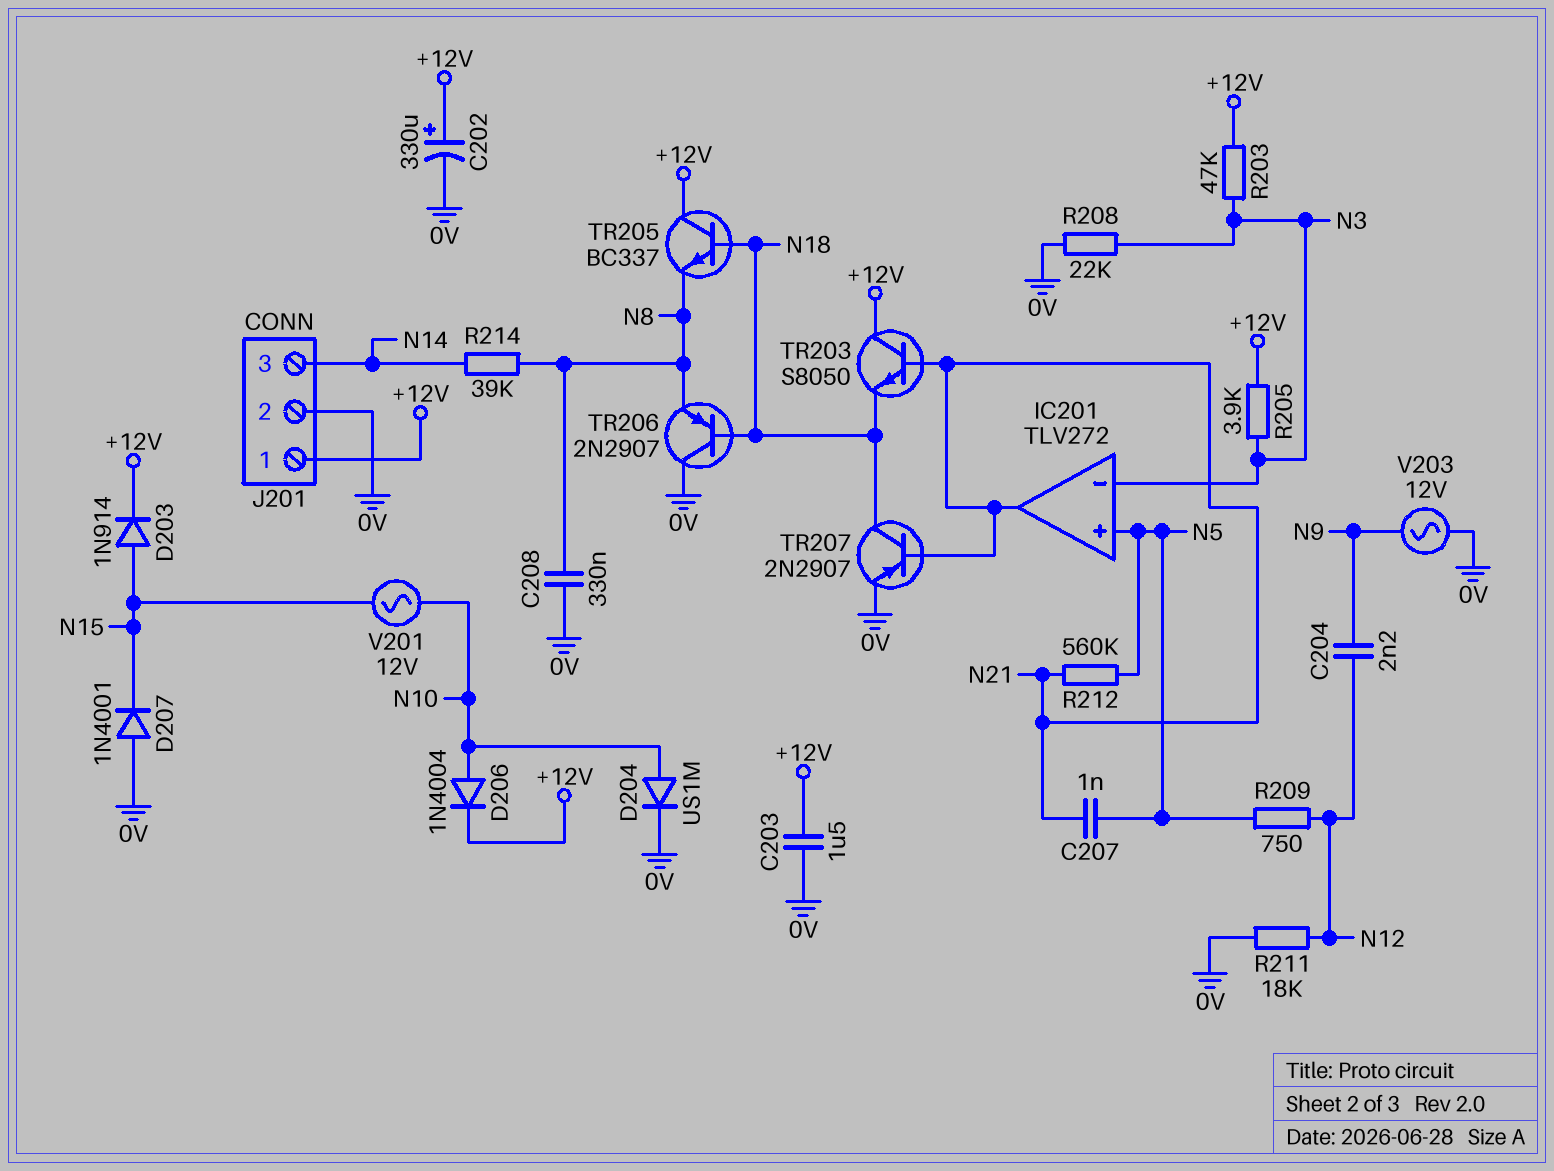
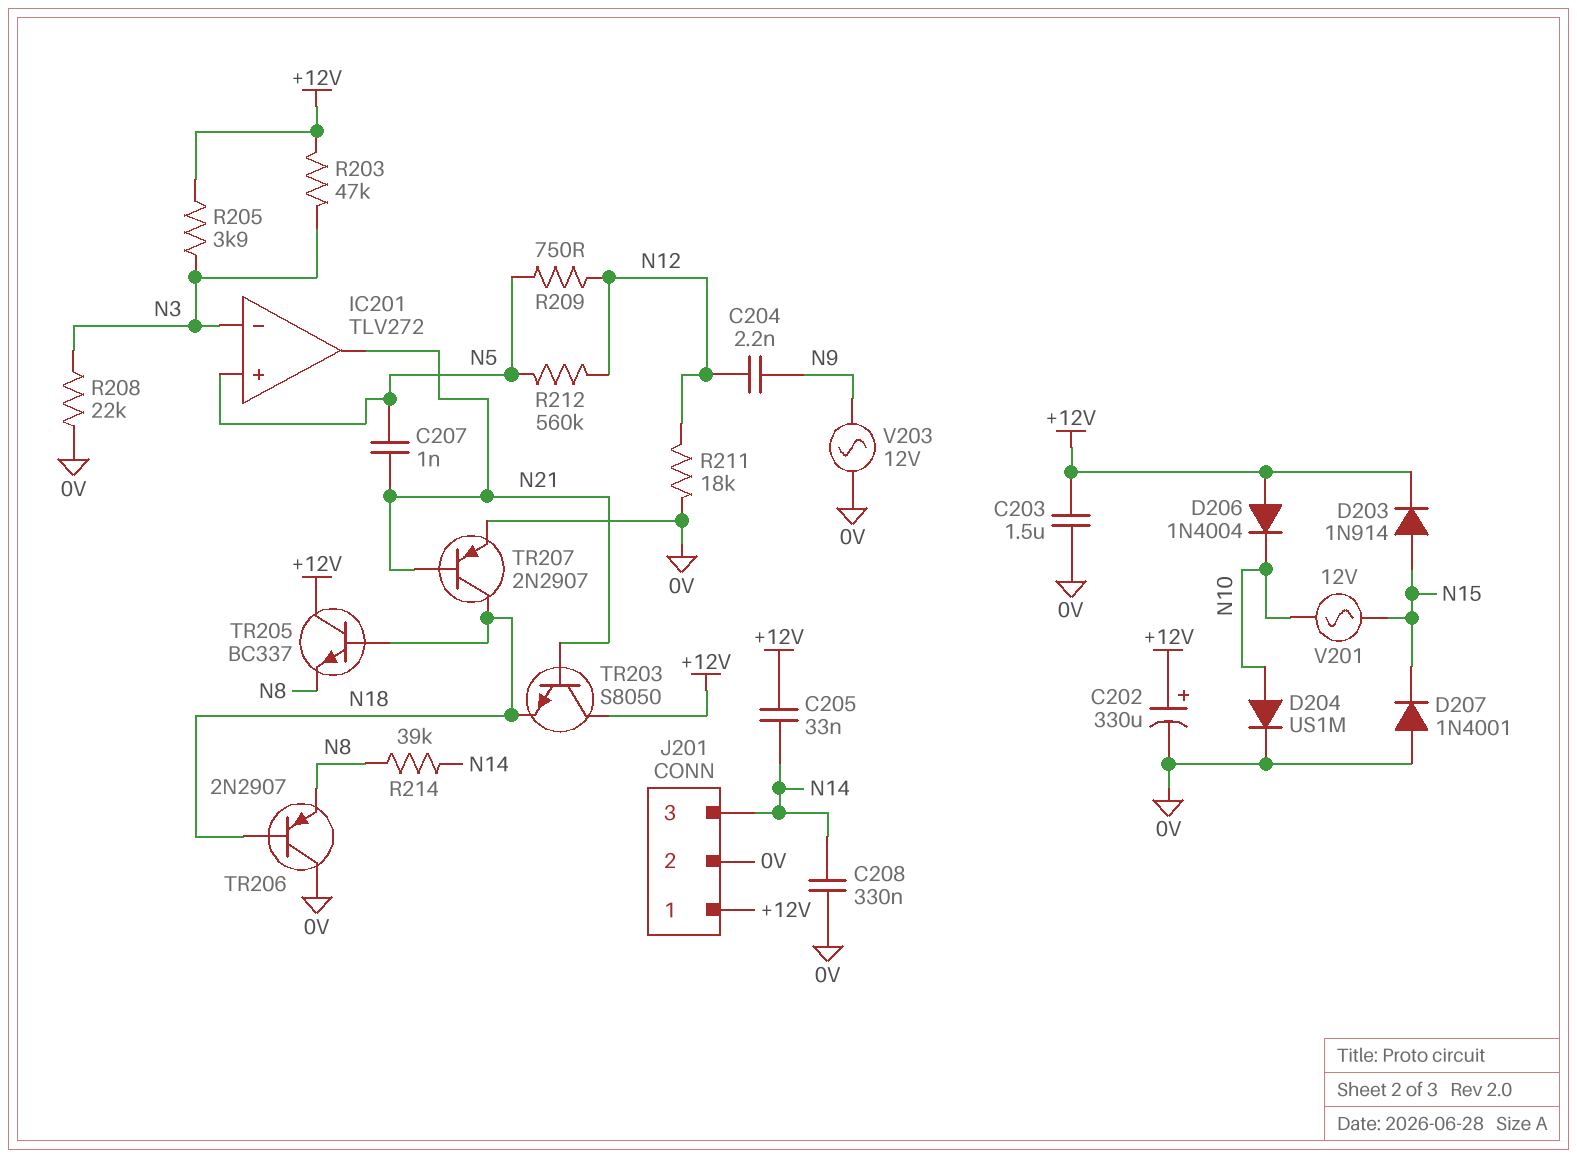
C205: none -> 33nF (+12V, N14)
C208: 330nF (0V, N8) -> 330nF (0V, N14)
D206: diode 1N4004 (A N10, K +12V) -> diode 1N4004 (A +12V, K N10)
R212: 560k (N5, N21) -> 560k (N5, N12)

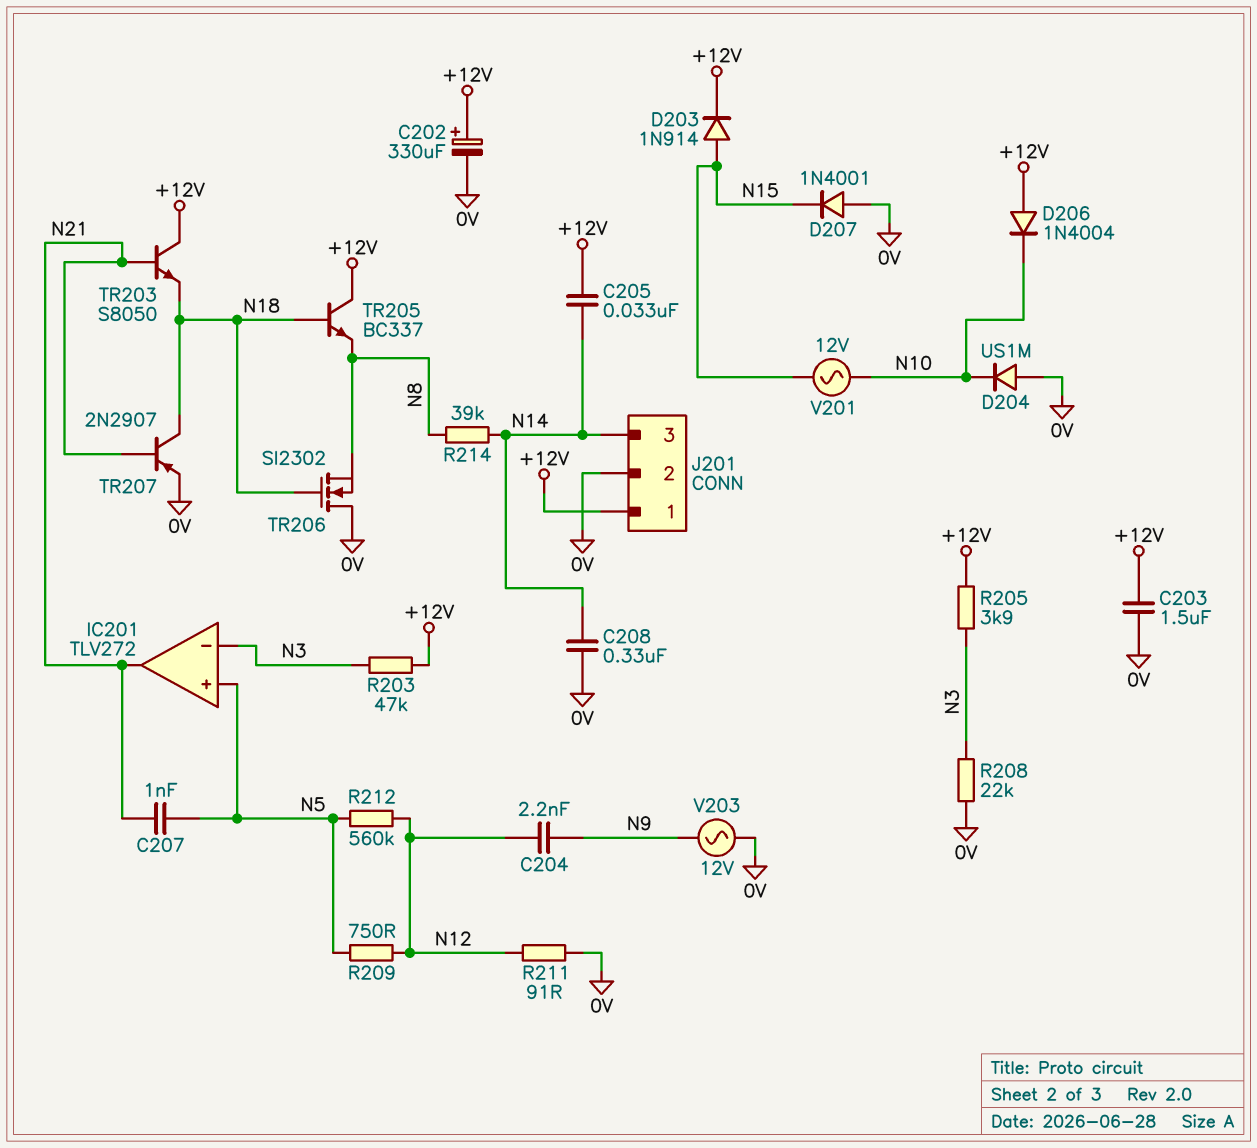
D204: diode US1M (A N10, K 0V) -> diode US1M (A 0V, K N10)
R211: 18k (0V, N12) -> 91 (0V, N12)
TR206: PNP 2N2907 (B N18, C 0V, E N8) -> NMOS SI2302 (G N18, D 0V, S N8)

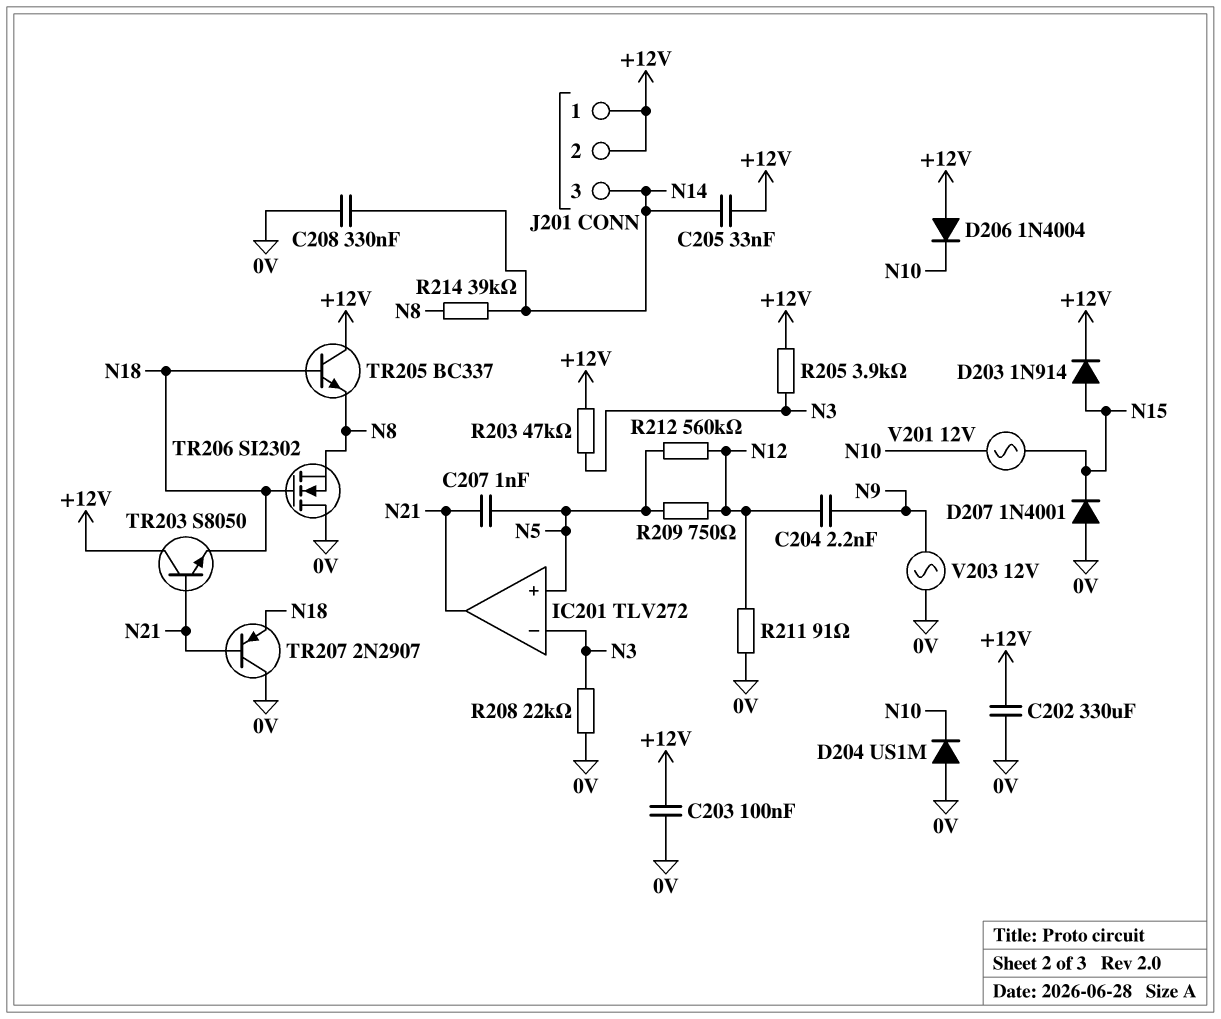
C202: 330uF (plus +12V, minus 0V) -> 330uF (+12V, 0V)
C203: 1.5uF (+12V, 0V) -> 100nF (+12V, 0V)
J201 pin 2: 0V -> +12V
TR207: PNP 2N2907 (B N21, C N18, E 0V) -> PNP 2N2907 (B N21, C 0V, E N18)

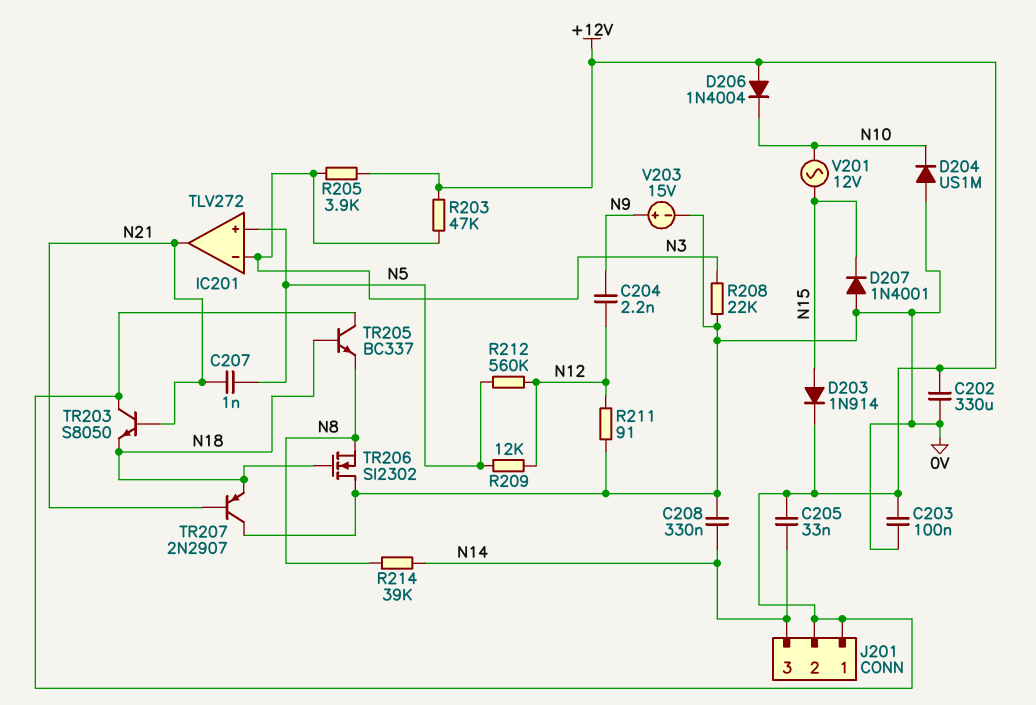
R209: 750 (N5, N12) -> 12k (N5, N12)
V203: AC 12V (0V, N9) -> 15V (plus N9, minus 0V)

